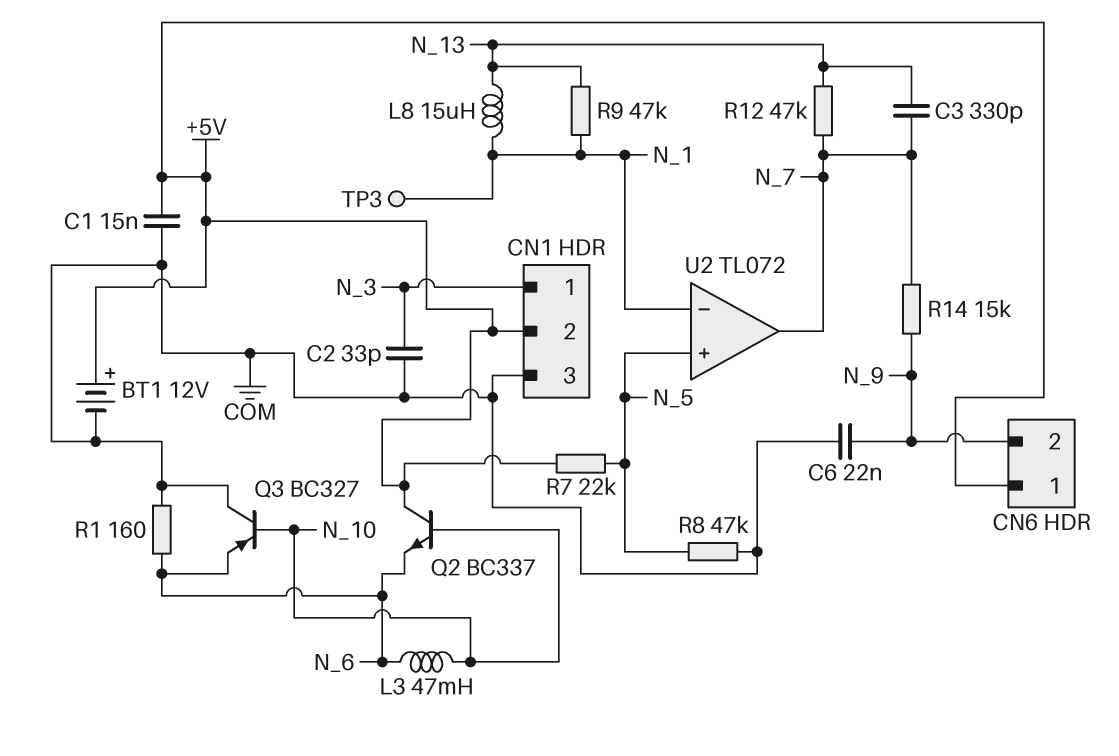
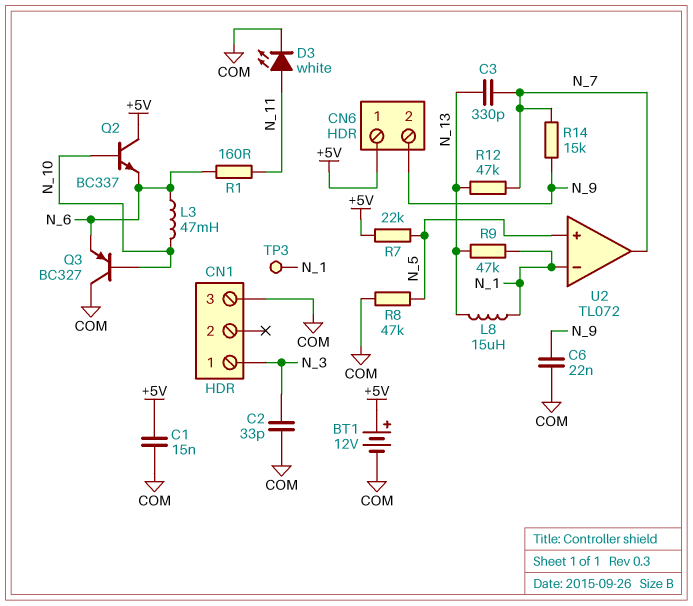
CN1 pin 2: +5V -> none
D3: none -> LED white (A N_11, K COM)
R1: 160 (COM, N_6) -> 160 (N_6, N_11)

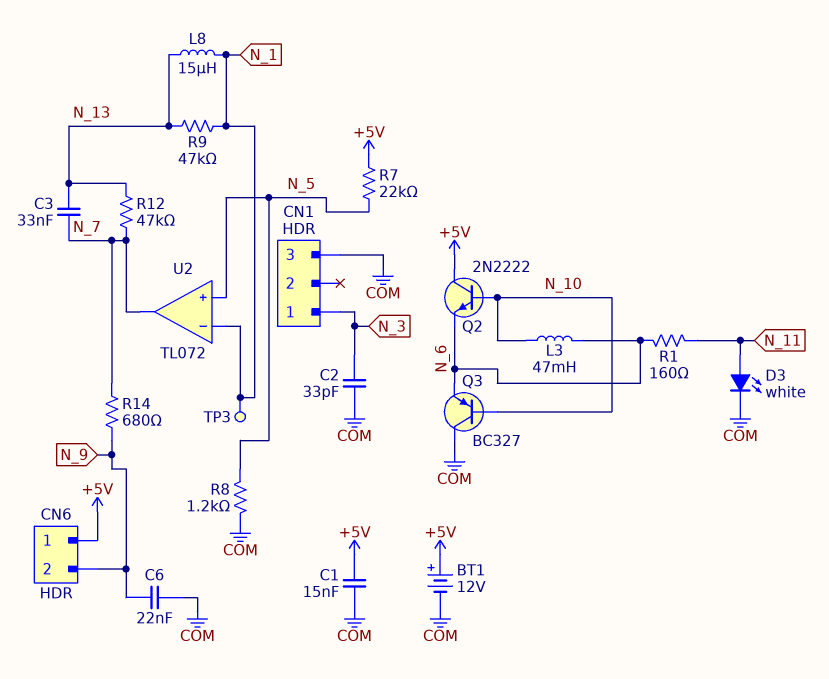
C3: 330pF (N_7, N_13) -> 33nF (N_7, N_13)
Q2: NPN BC337 (B N_10, C +5V, E N_6) -> NPN 2N2222 (B N_10, C +5V, E N_6)
R8: 47k (COM, N_5) -> 1.2k (COM, N_5)
R14: 15k (N_7, N_9) -> 680 (N_7, N_9)

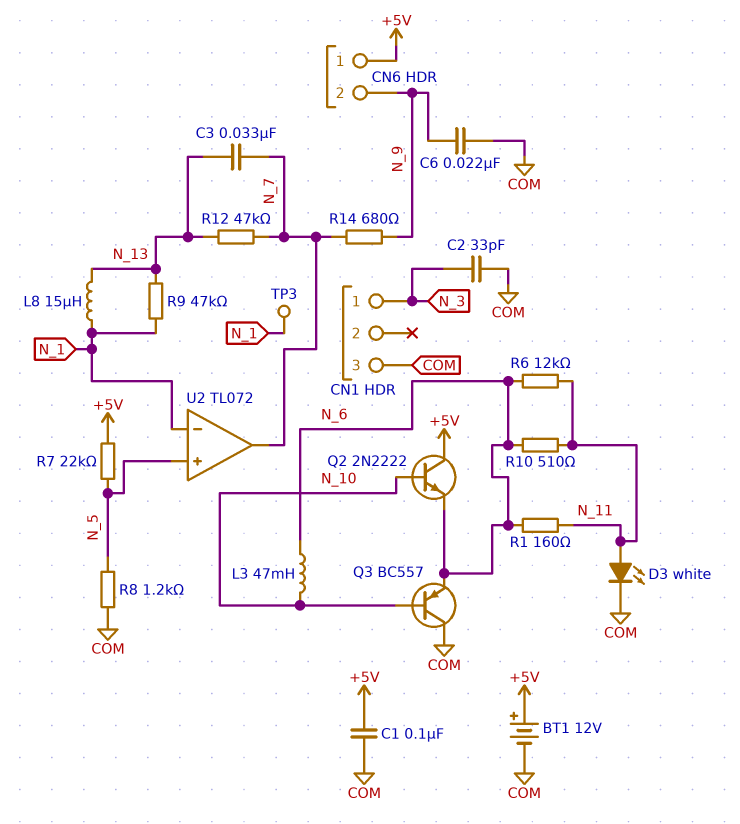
C1: 15nF (+5V, COM) -> 100nF (+5V, COM)
Q3: PNP BC327 (B N_10, C COM, E N_6) -> PNP BC557 (B N_10, C COM, E N_6)
R6: none -> 12k (N_6, N_11)
R10: none -> 510 (N_6, N_11)

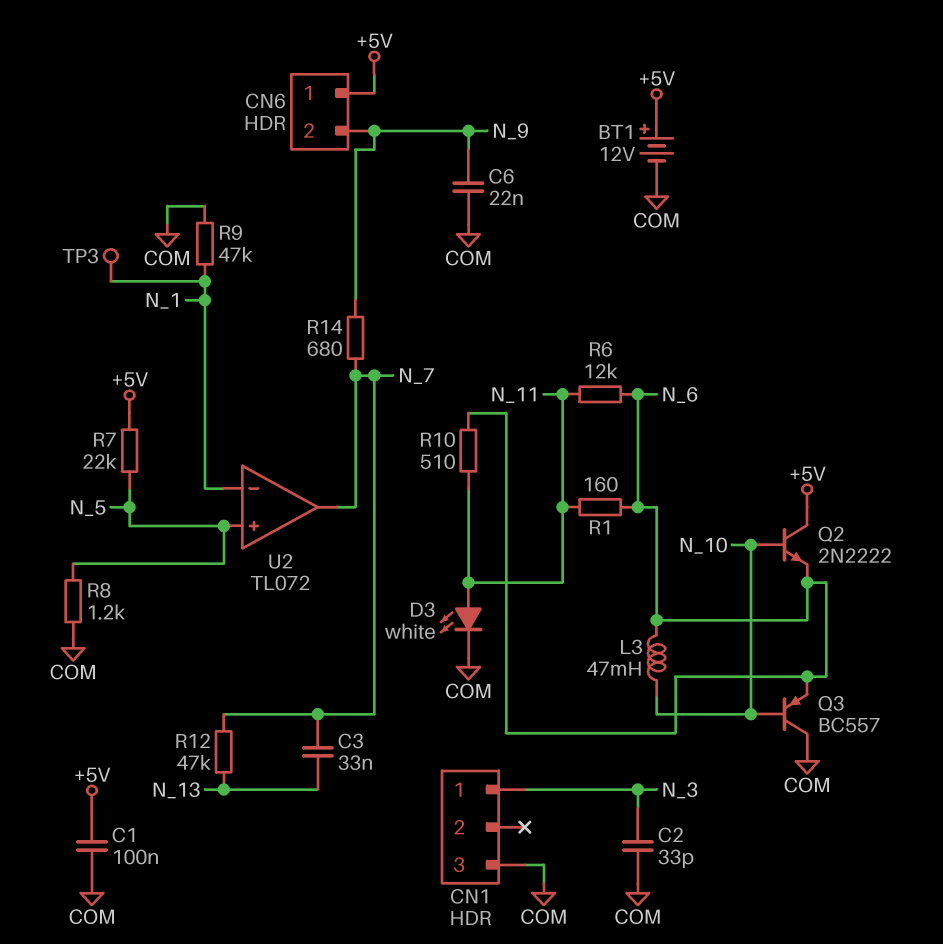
L8: 15uH (N_1, N_13) -> none
R9: 47k (N_1, N_13) -> 47k (COM, N_1)

